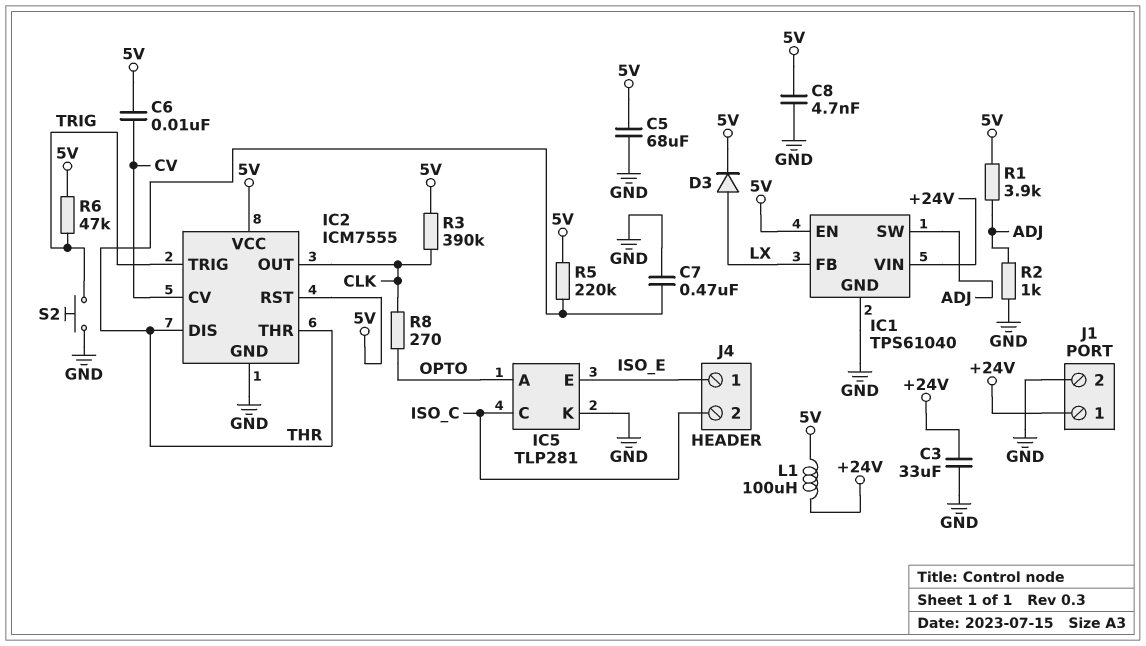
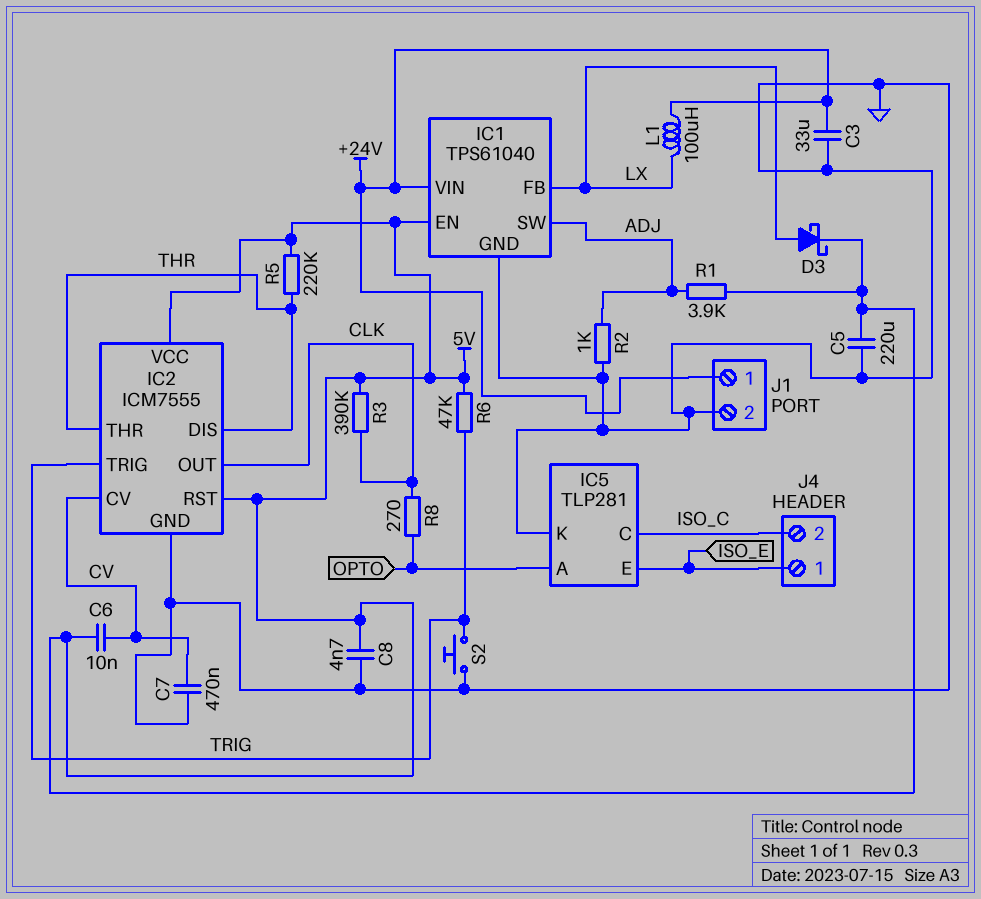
C5: 68uF (5V, GND) -> 220uF (5V, GND)
C7: 470nF (GND, THR) -> 470nF (CV, GND)
D3: diode (A LX, K 5V) -> schottky (A LX, K 5V)
L1: 100uH (+24V, 5V) -> 100uH (+24V, LX)

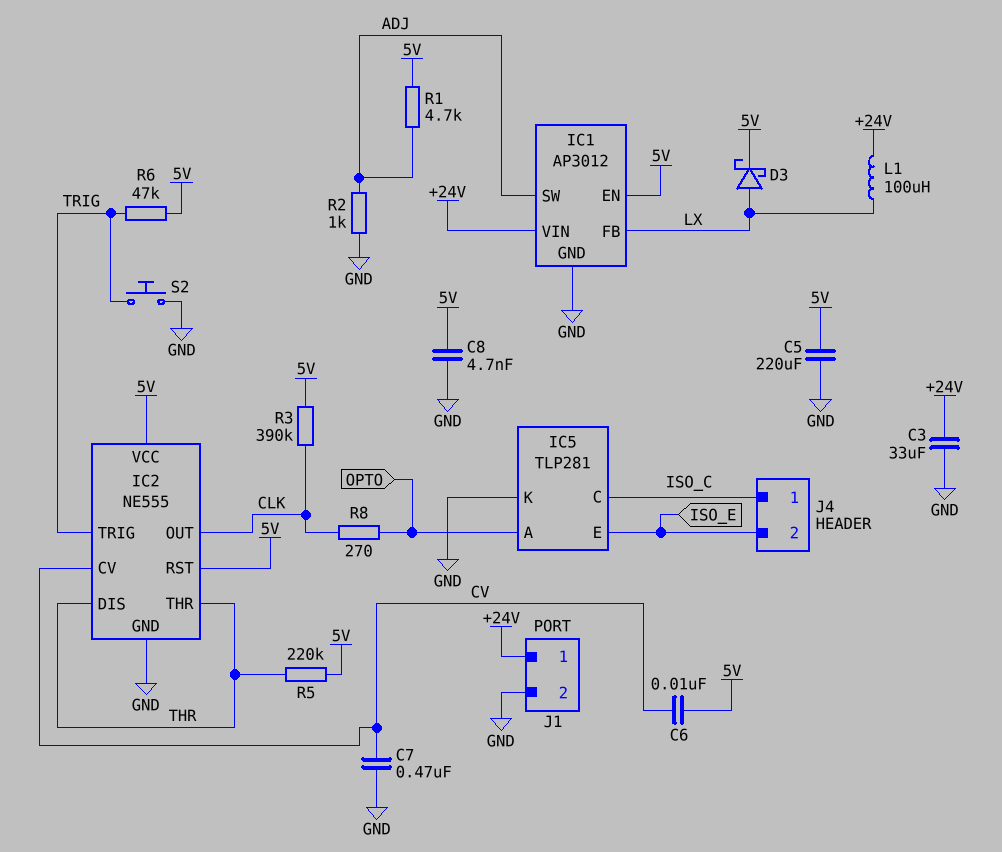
IC1: TPS61040 -> AP3012
IC2: ICM7555 -> NE555
J4 pin 1: ISO_E -> ISO_C
J4 pin 2: ISO_C -> ISO_E
R1: 3.9k (5V, ADJ) -> 4.7k (5V, ADJ)

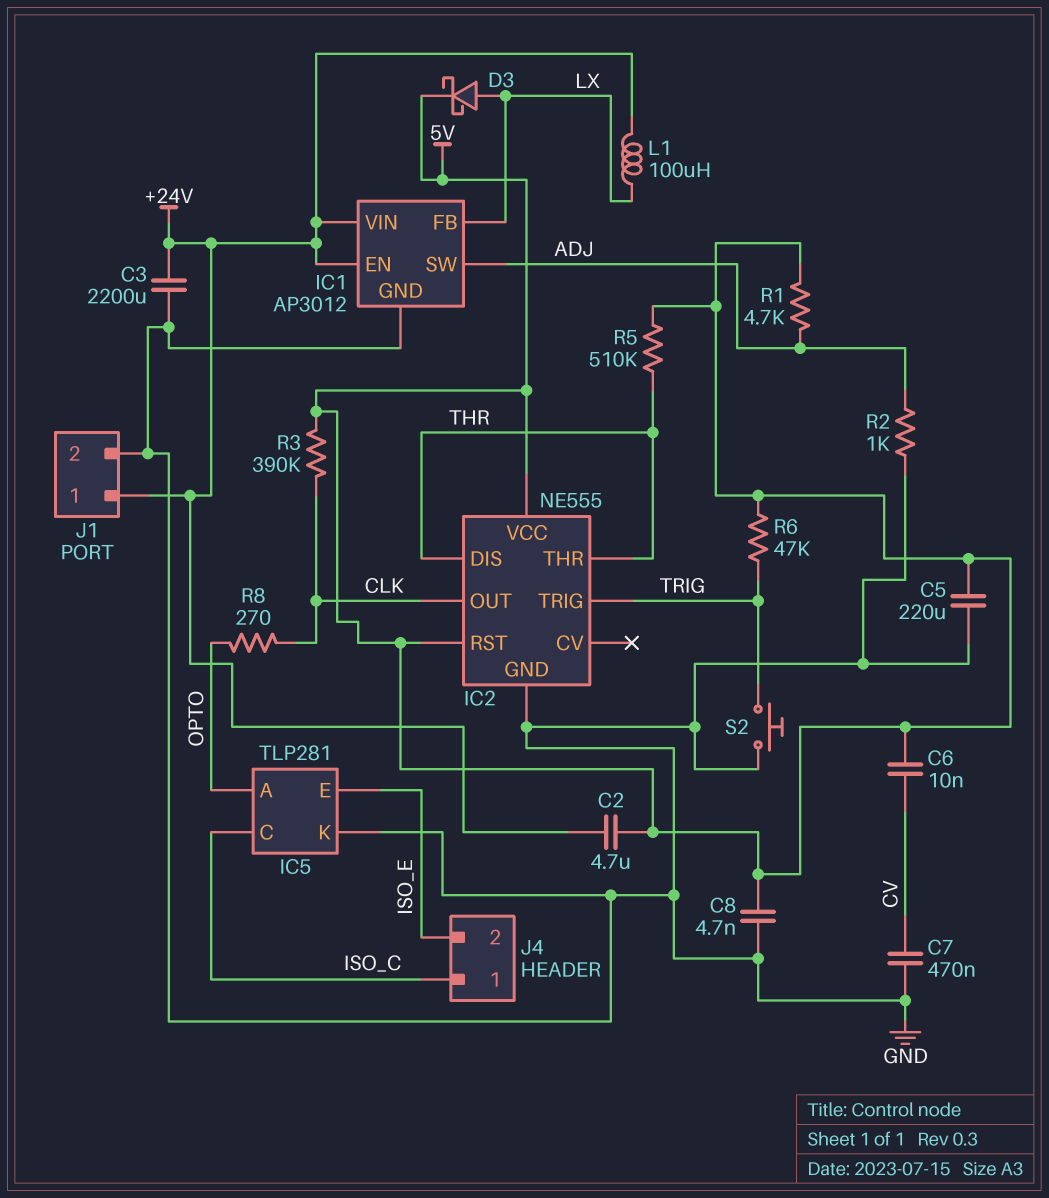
C2: none -> 4.7uF (+24V, 5V)
C3: 33uF (+24V, GND) -> 2200uF (+24V, GND)
IC1 pin EN: 5V -> +24V
IC2 pin CV: CV -> none
R5: 220k (5V, THR) -> 510k (5V, THR)

